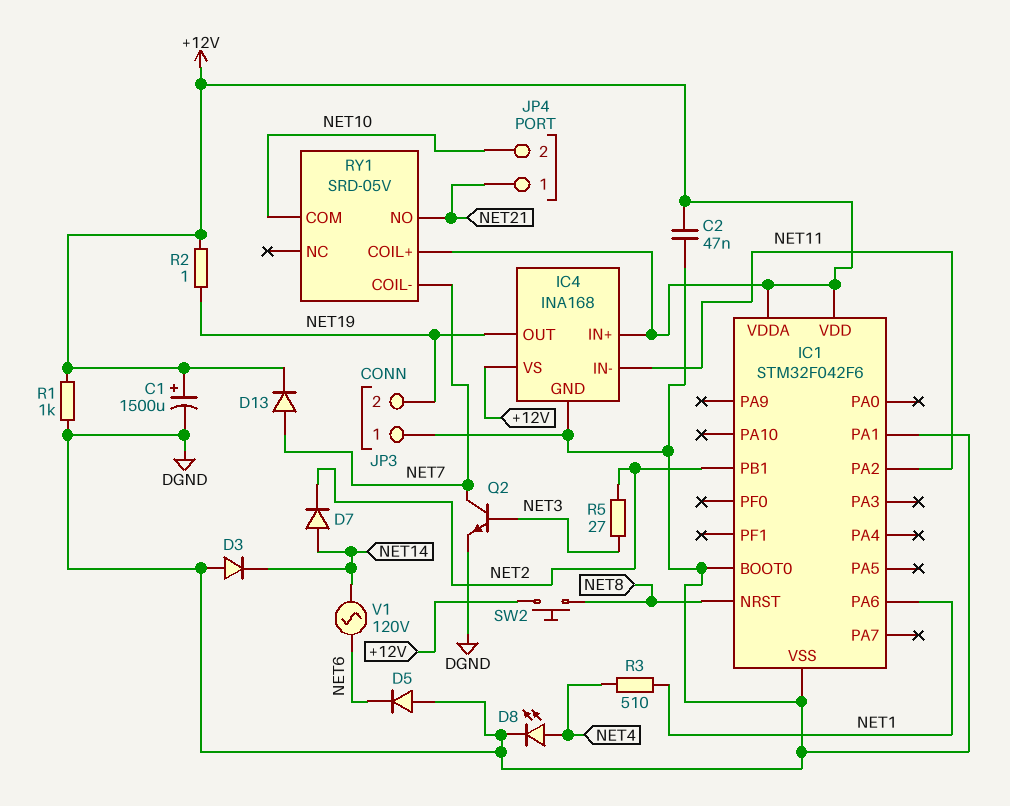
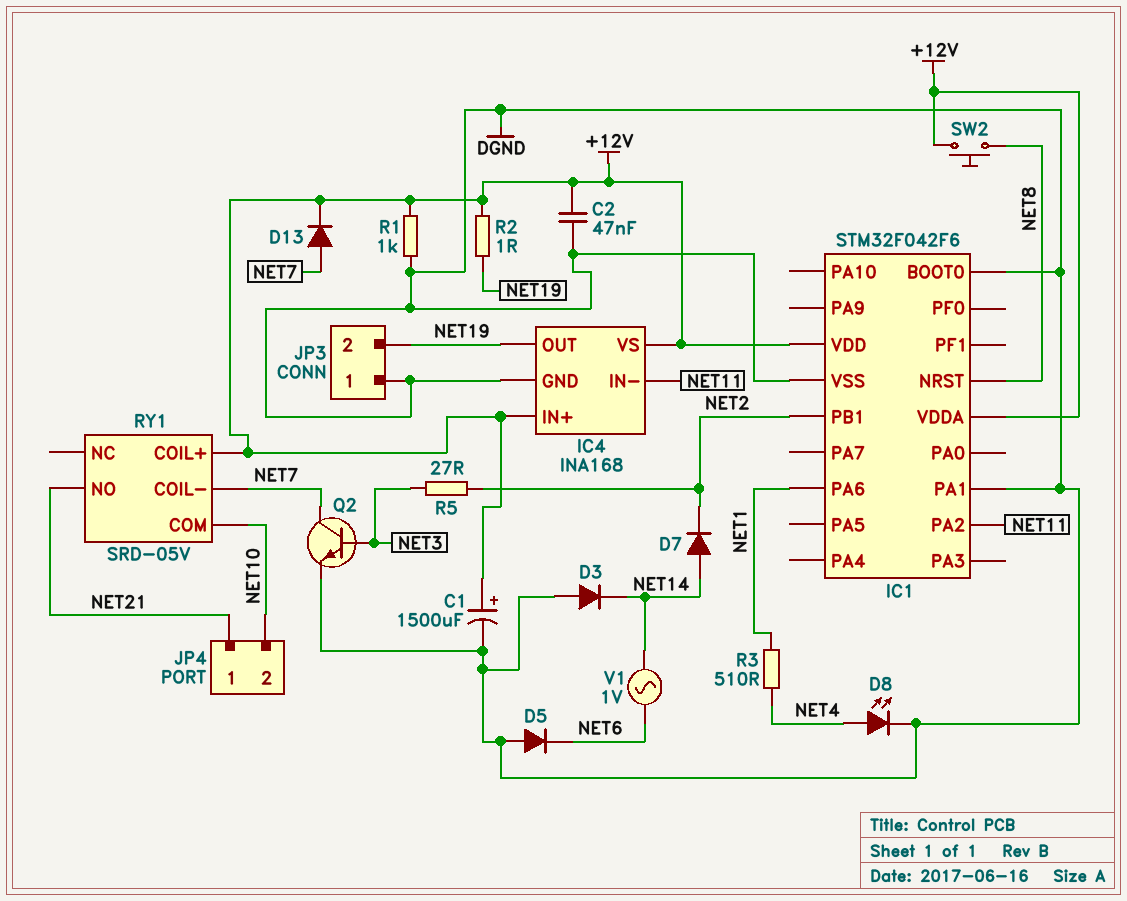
V1: AC 120V (NET6, NET14) -> AC 1V (NET6, NET14)

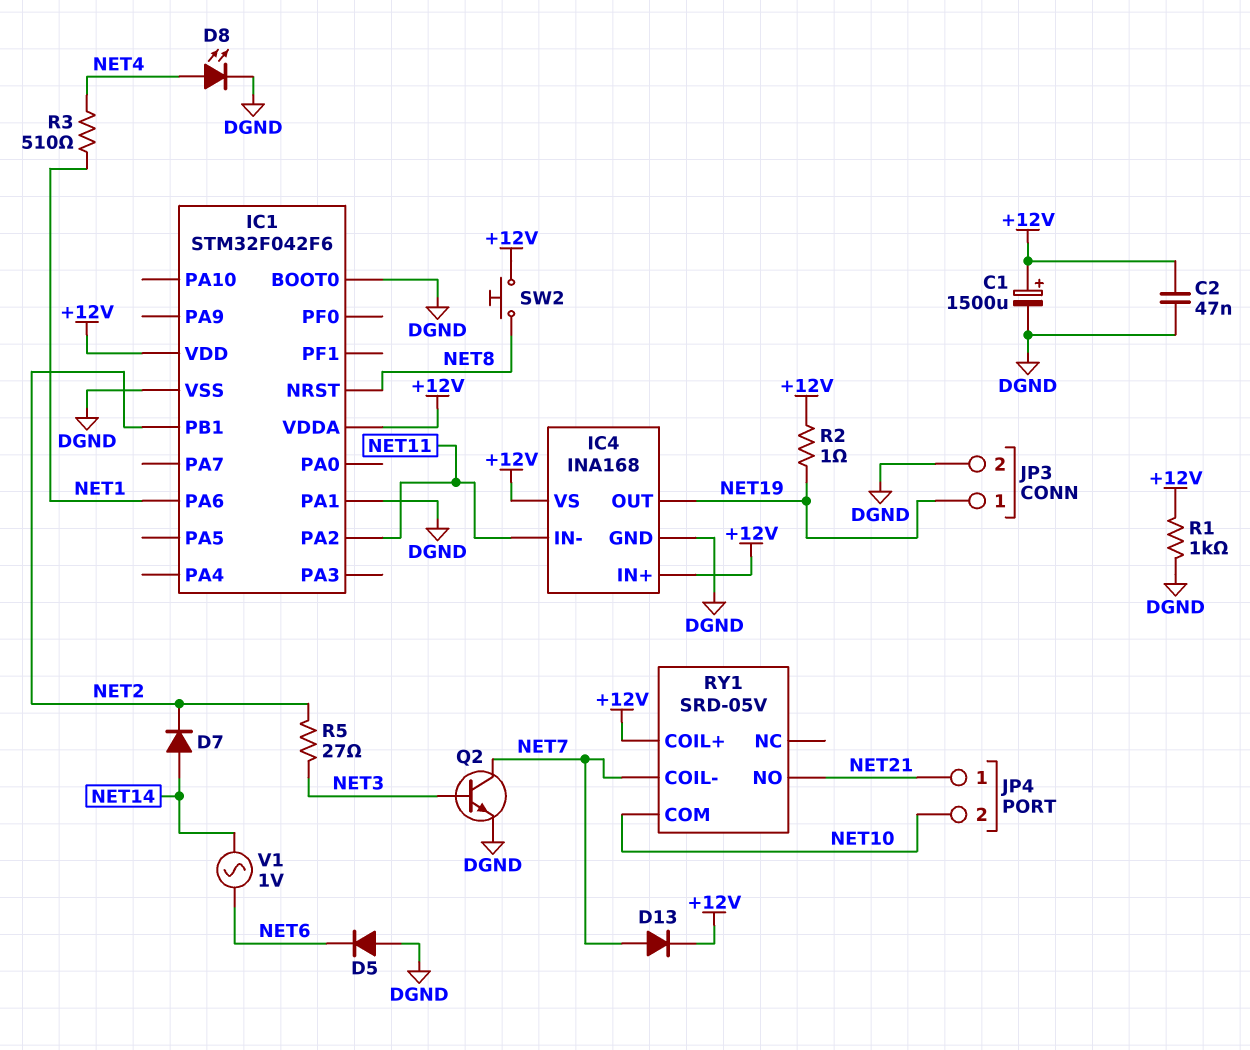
D3: diode (A DGND, K NET14) -> none
JP3 pin 1: DGND -> NET19
JP3 pin 2: NET19 -> DGND

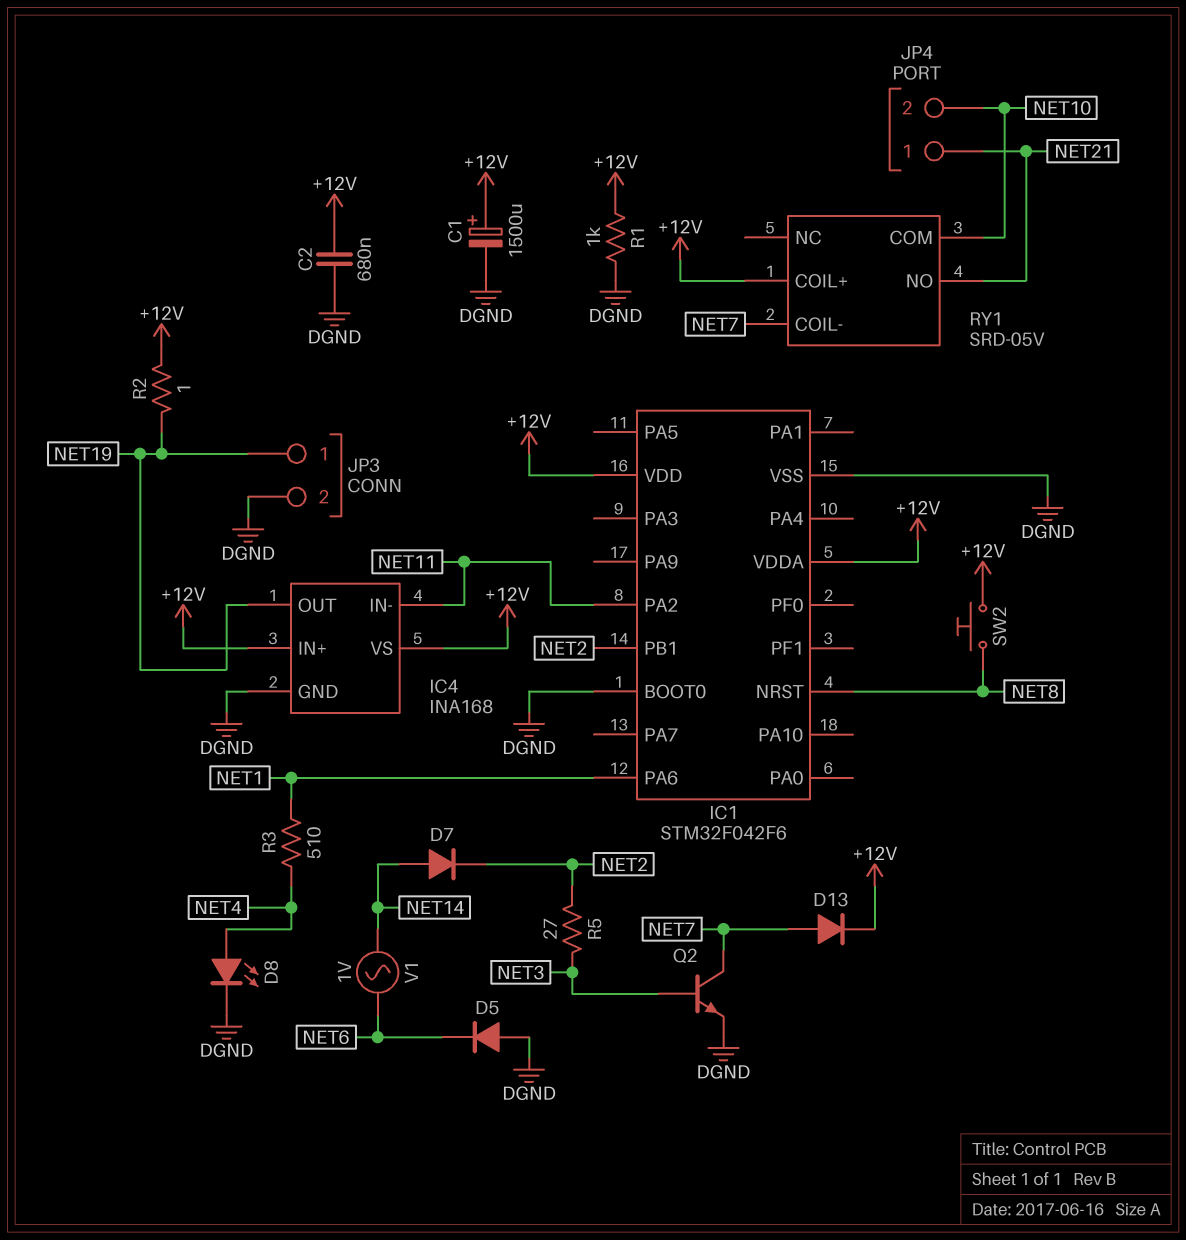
C2: 47nF (+12V, DGND) -> 680nF (+12V, DGND)
IC1 pin PA1: DGND -> none

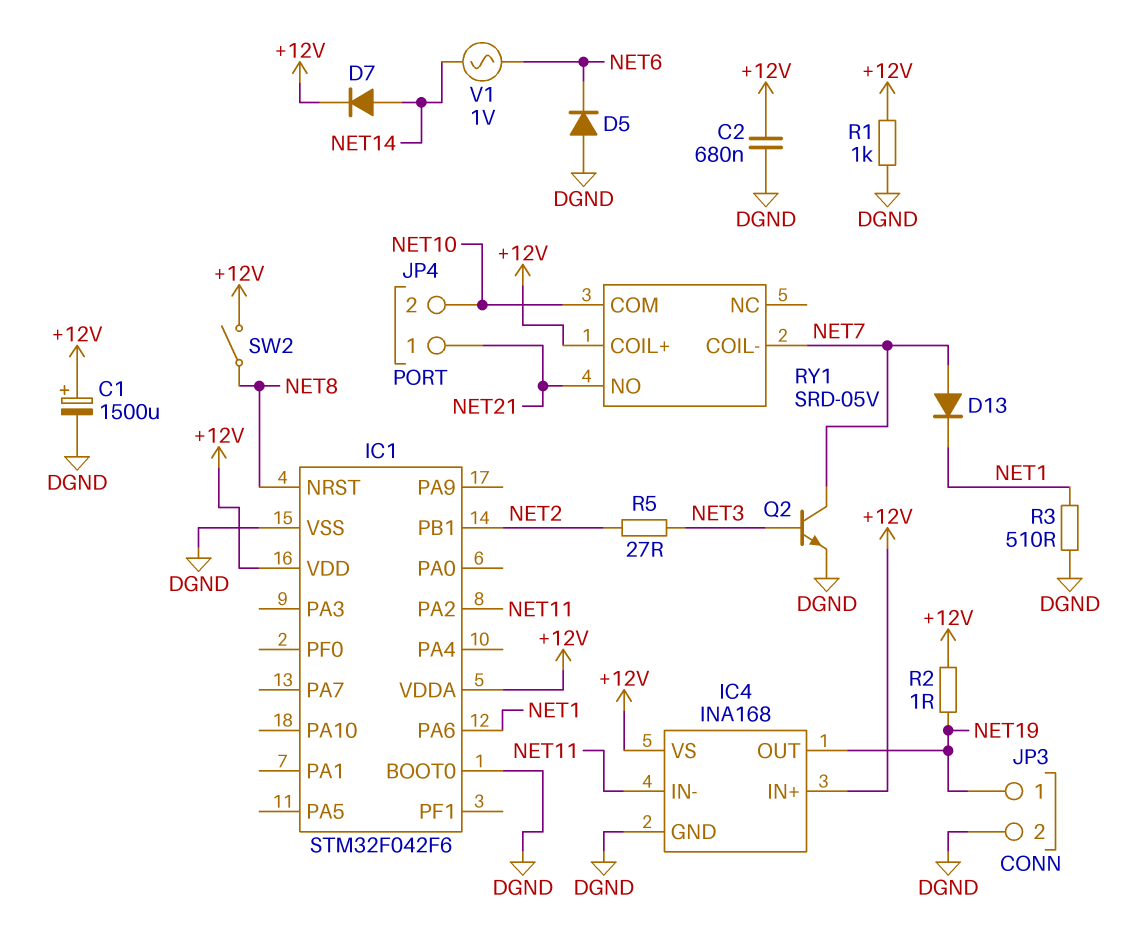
D7: diode (A NET14, K NET2) -> diode (A NET14, K +12V)
D8: LED (A NET4, K DGND) -> none
D13: diode (A NET7, K +12V) -> diode (A NET7, K NET1)
R3: 510 (NET1, NET4) -> 510 (DGND, NET1)
SW2: button (+12V, NET8) -> switch (+12V, NET8)

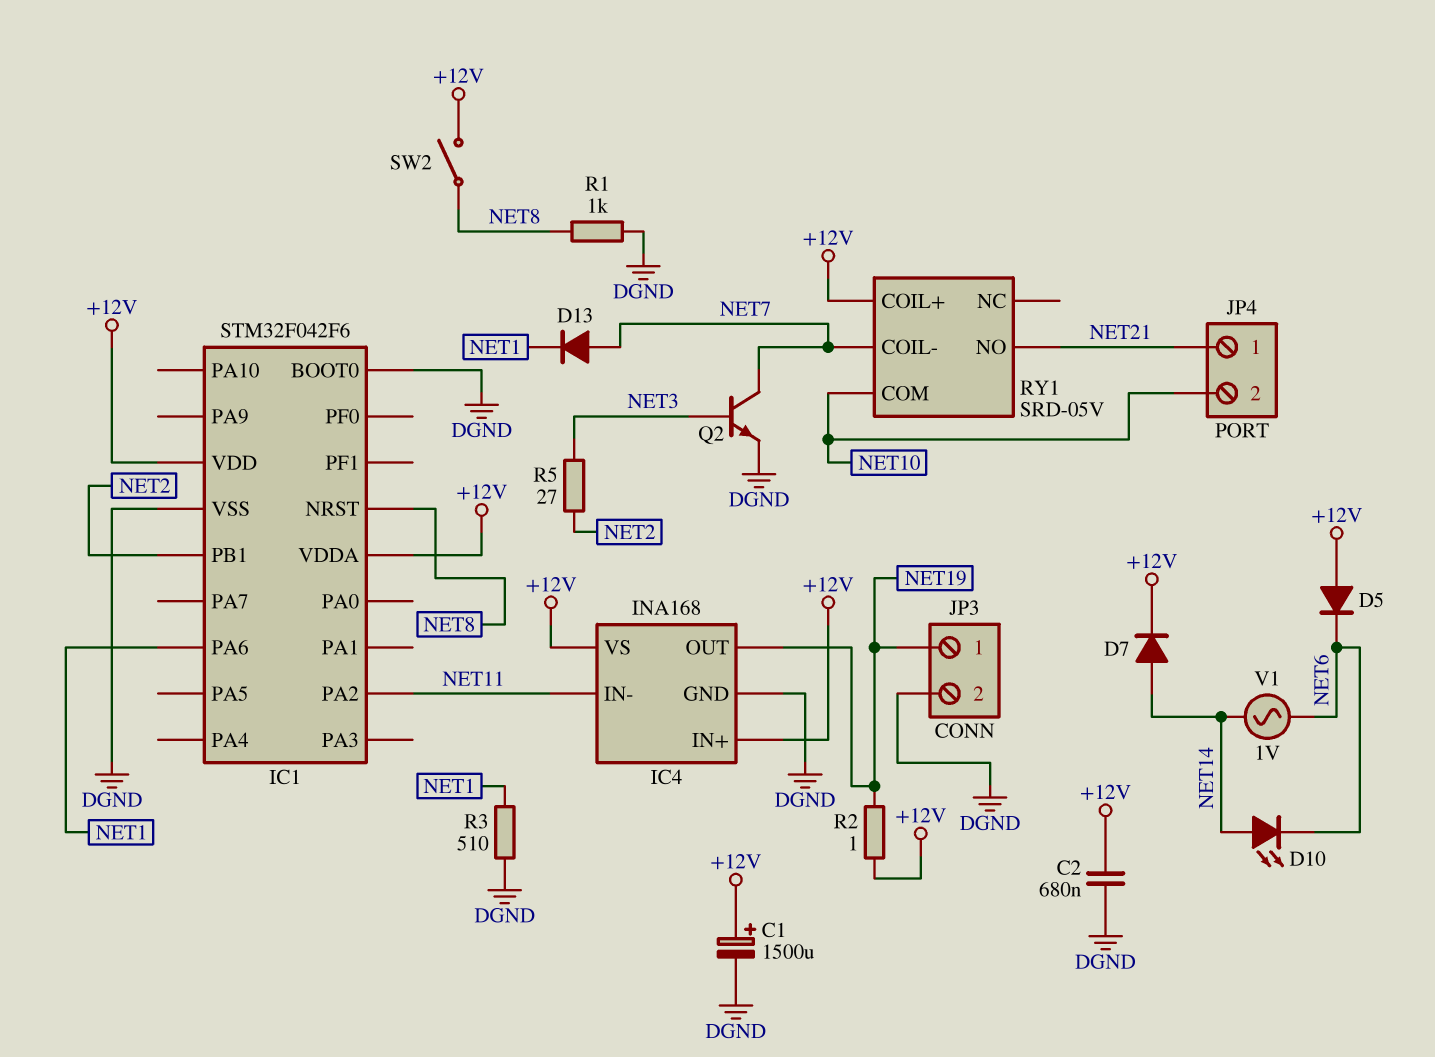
D5: diode (A DGND, K NET6) -> diode (A +12V, K NET6)
D10: none -> LED (A NET14, K NET6)
R1: 1k (+12V, DGND) -> 1k (DGND, NET8)

